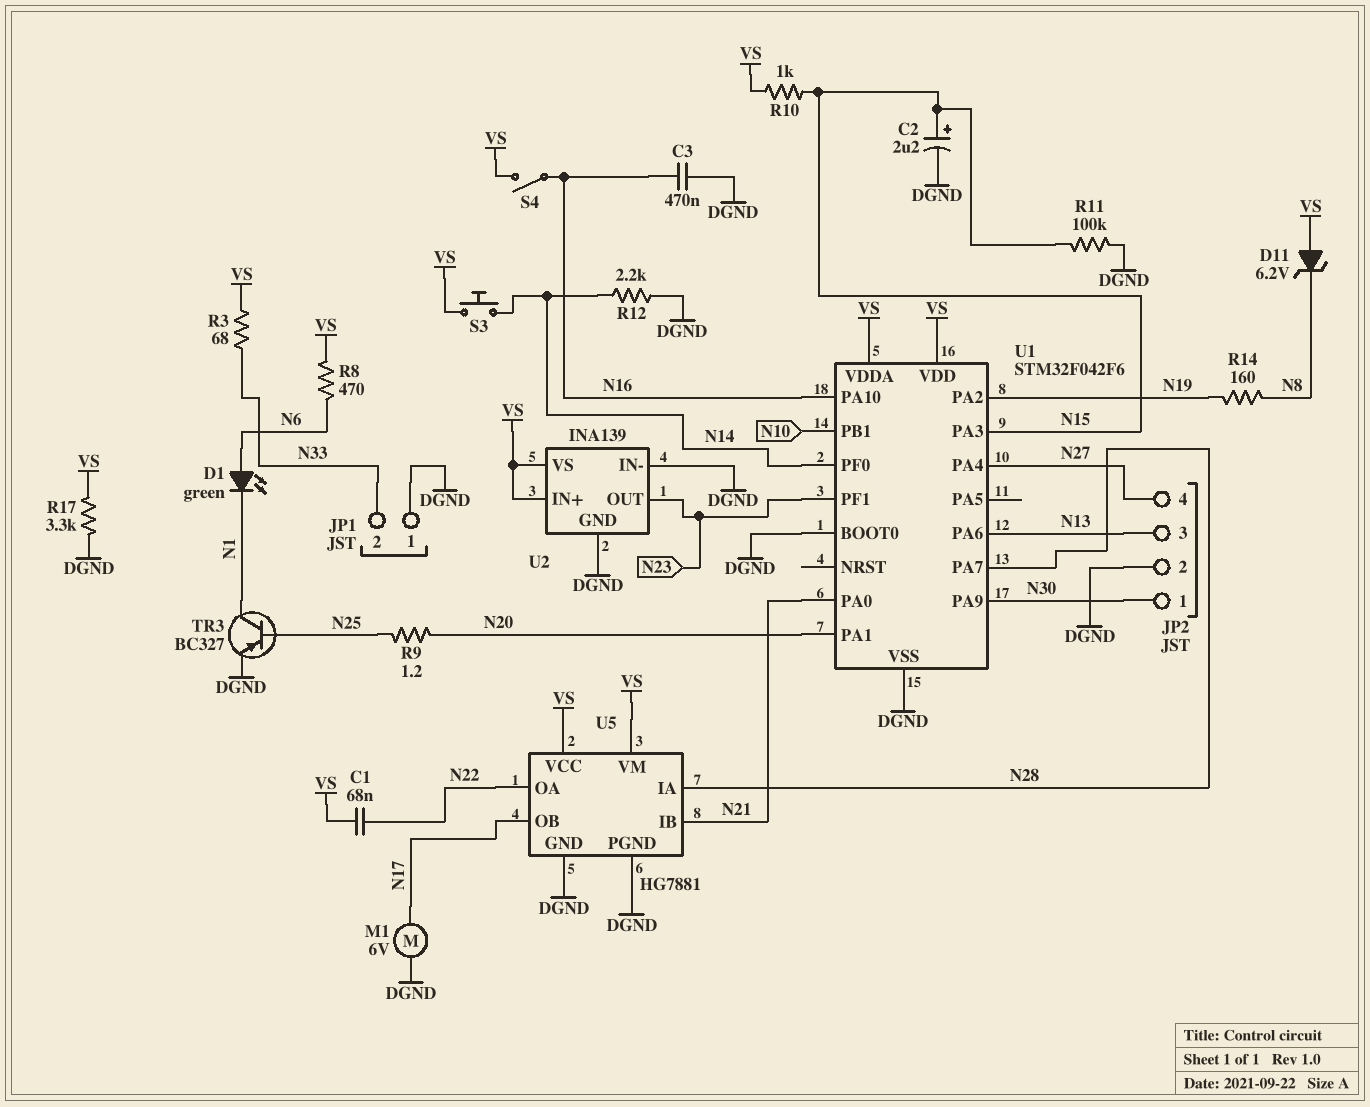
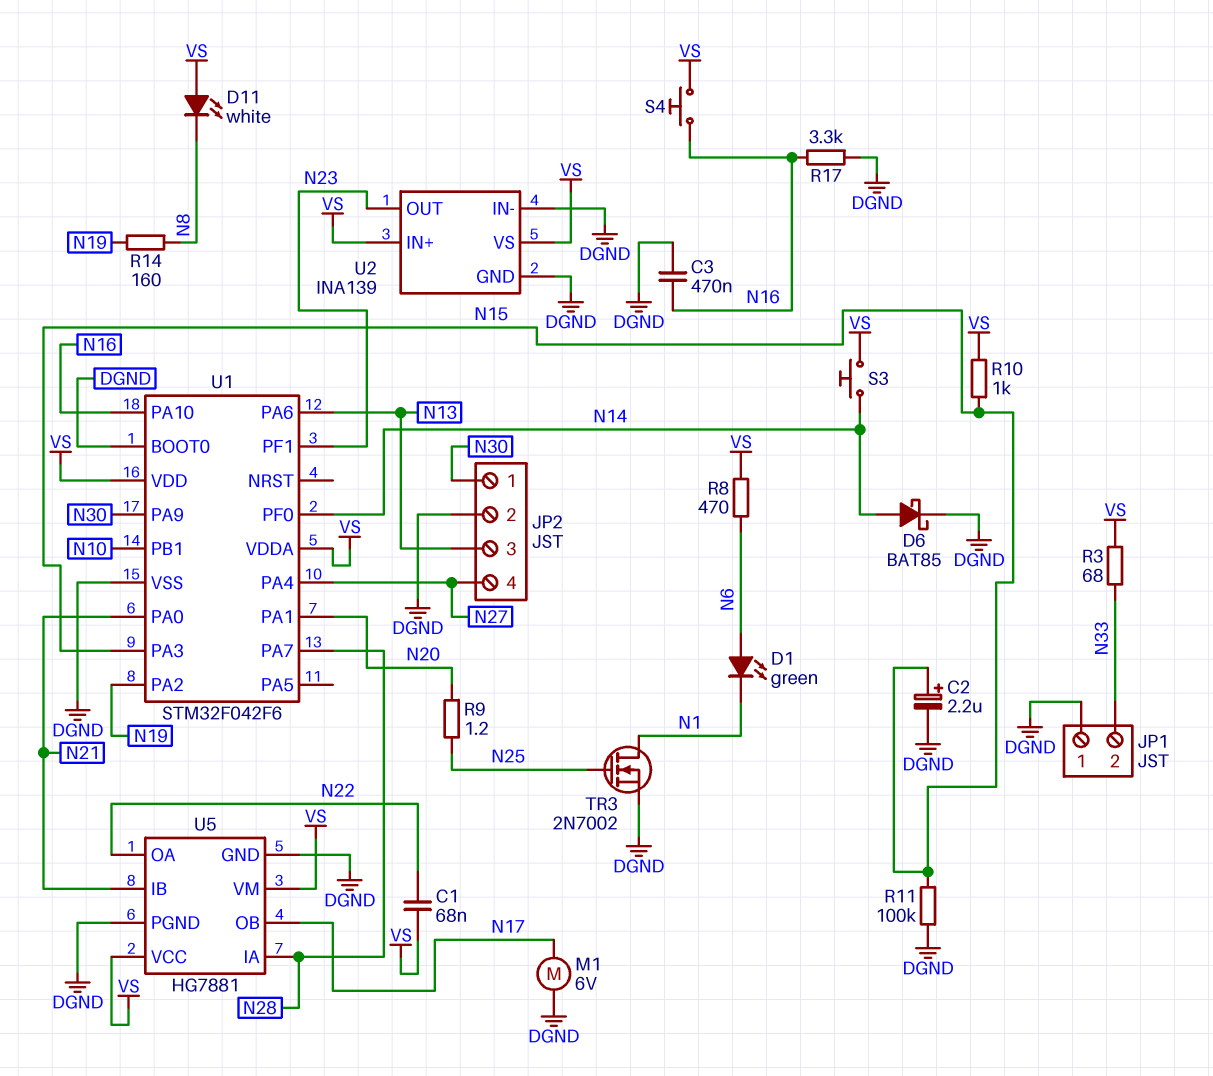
D6: none -> schottky BAT85 (A N14, K DGND)
D11: zener 6.2V (A VS, K N8) -> LED white (A VS, K N8)
R12: 2.2k (DGND, N14) -> none
R17: 3.3k (DGND, VS) -> 3.3k (DGND, N16)
S4: switch (N16, VS) -> button (N16, VS)
TR3: PNP BC327 (B N25, C N1, E DGND) -> NMOS 2N7002 (G N25, D N1, S DGND)

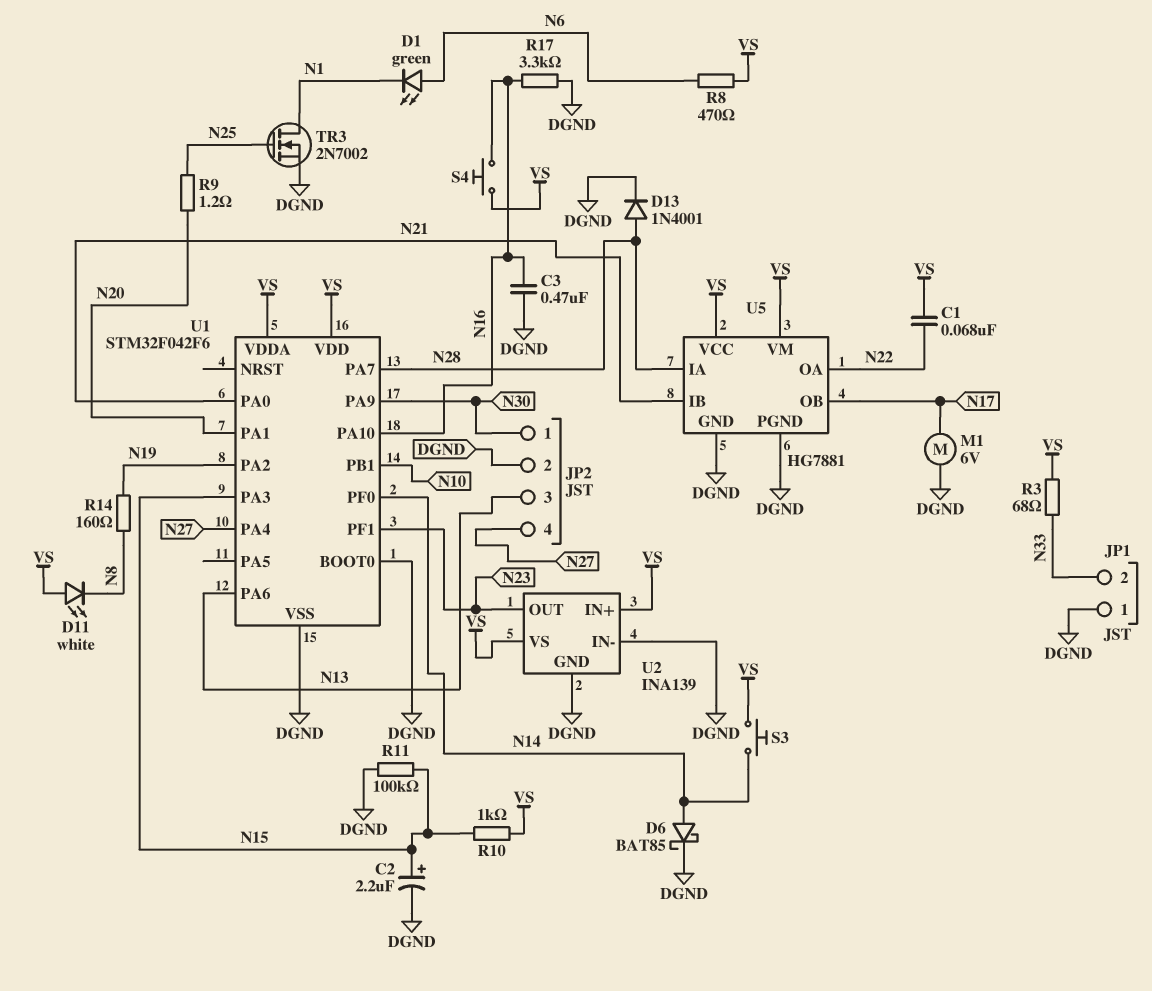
D13: none -> diode 1N4001 (A N28, K DGND)

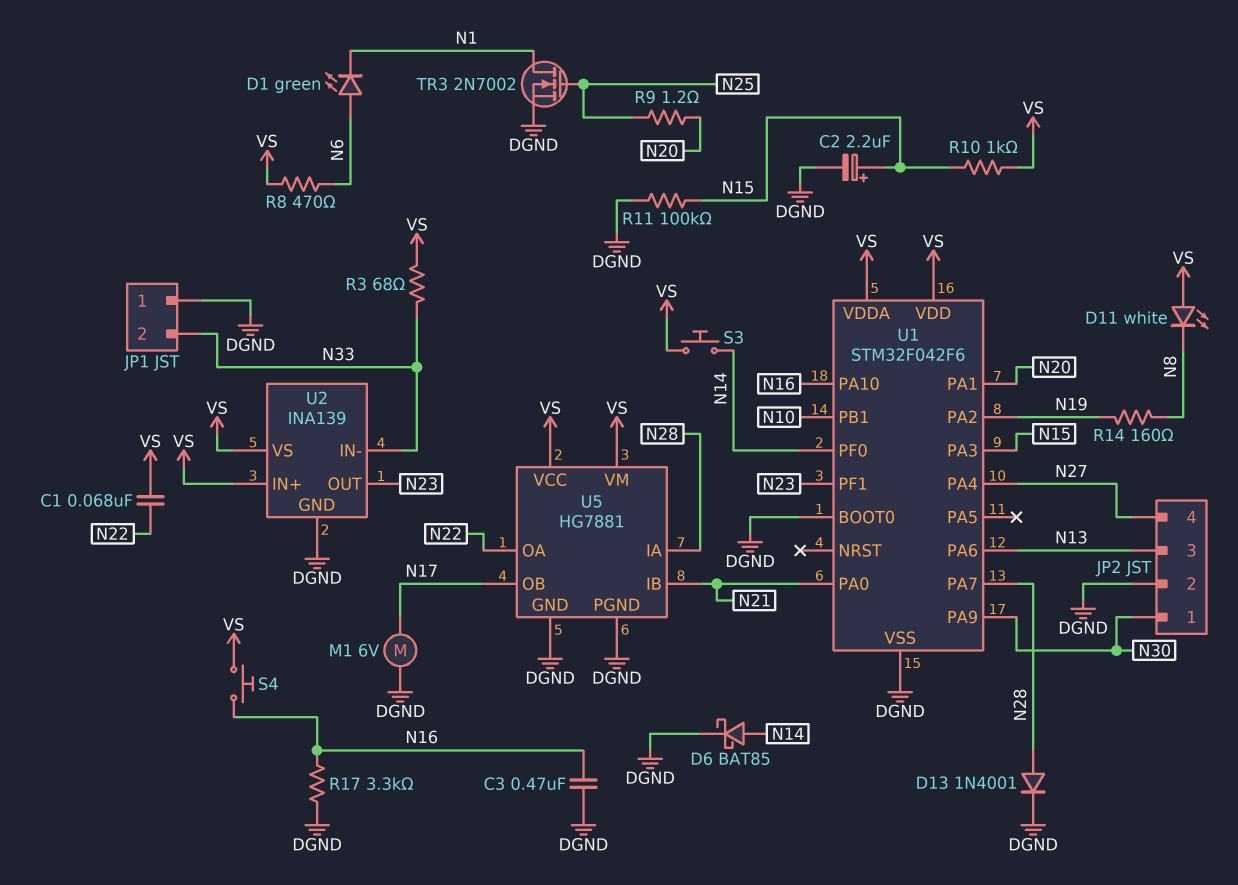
U2 pin IN-: DGND -> N33

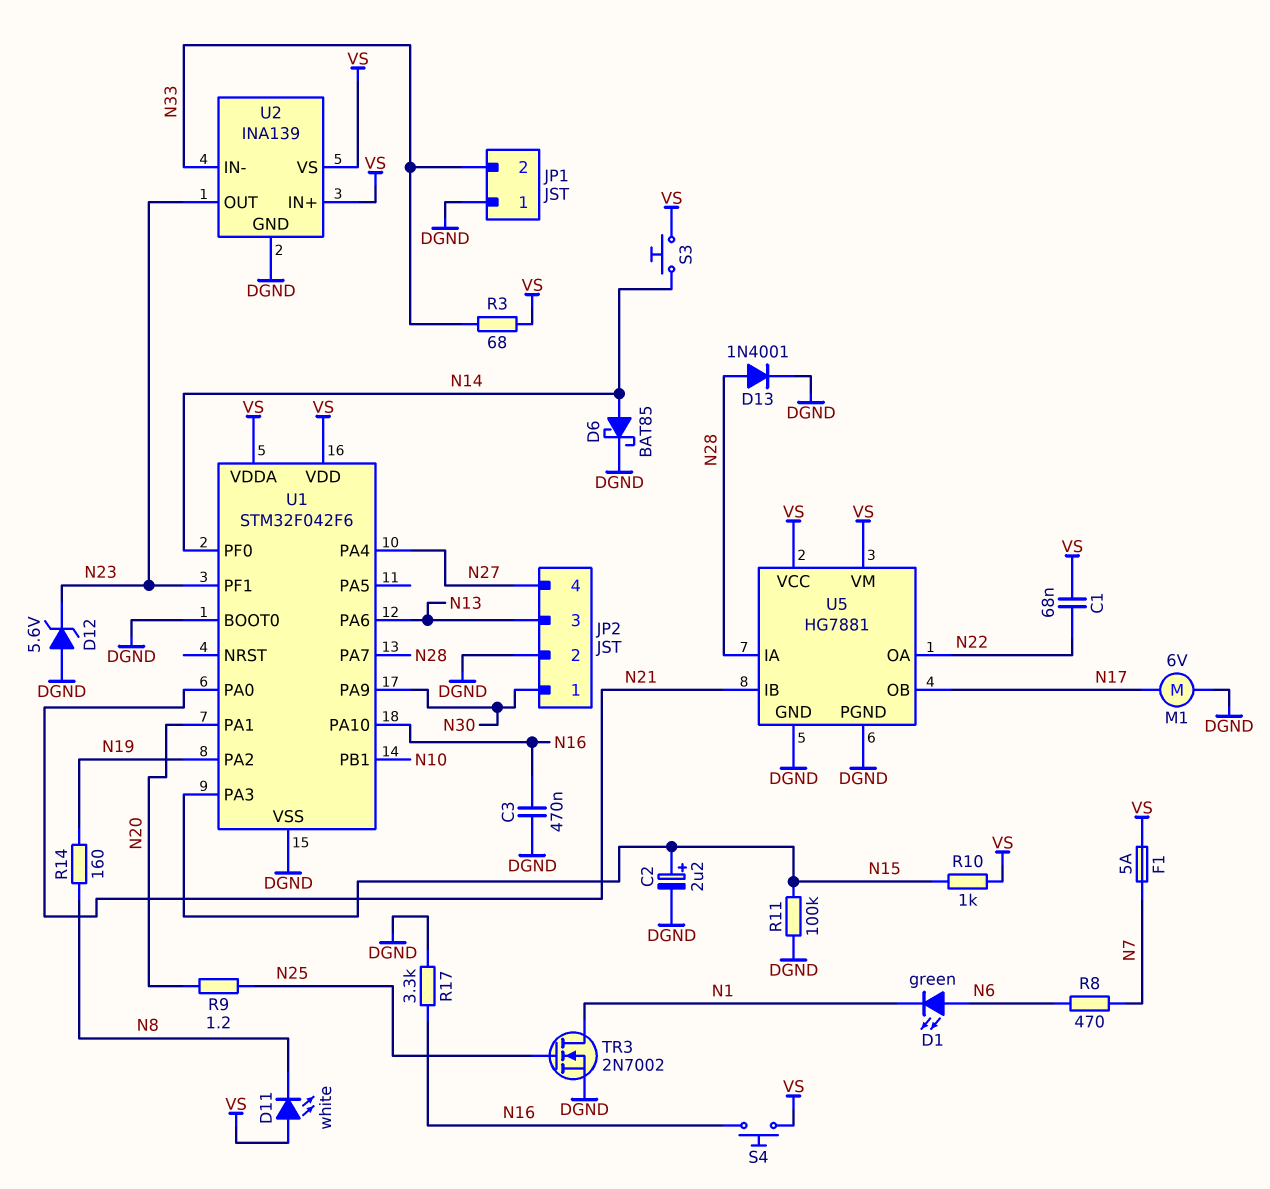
D12: none -> zener 5.6V (A DGND, K N23)
F1: none -> 5A (N7, VS)
R8: 470 (N6, VS) -> 470 (N6, N7)

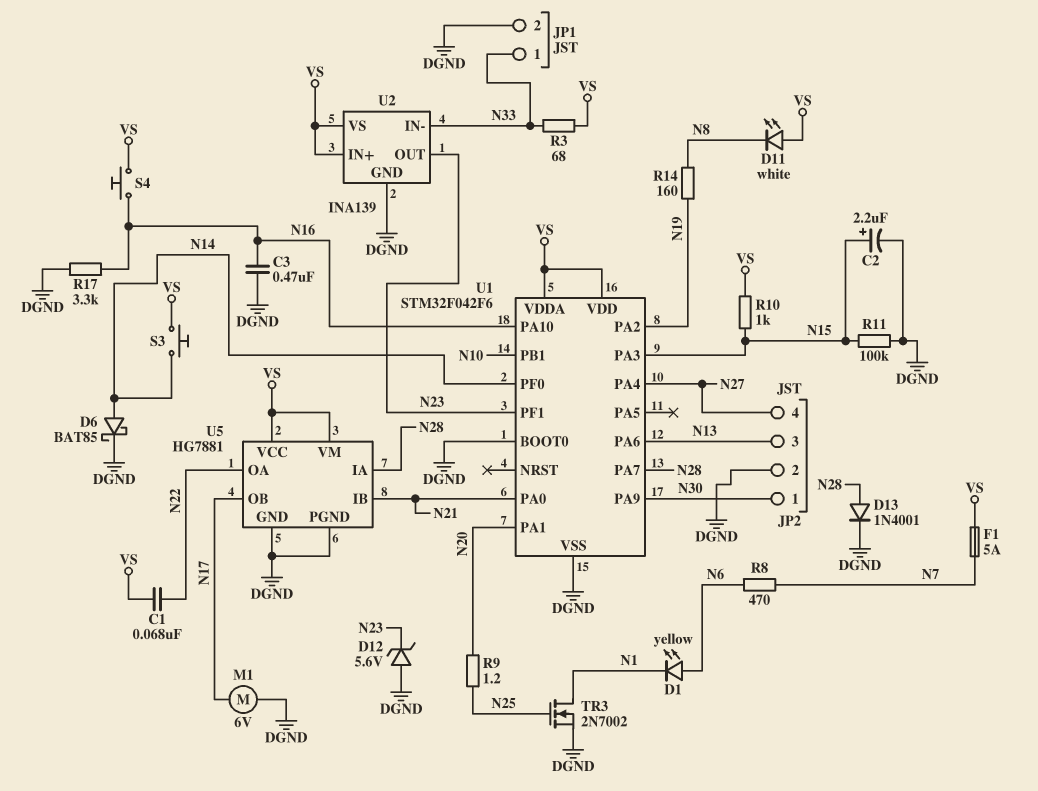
D1: LED green (A N6, K N1) -> LED yellow (A N6, K N1)
JP1 pin 1: DGND -> N33
JP1 pin 2: N33 -> DGND

